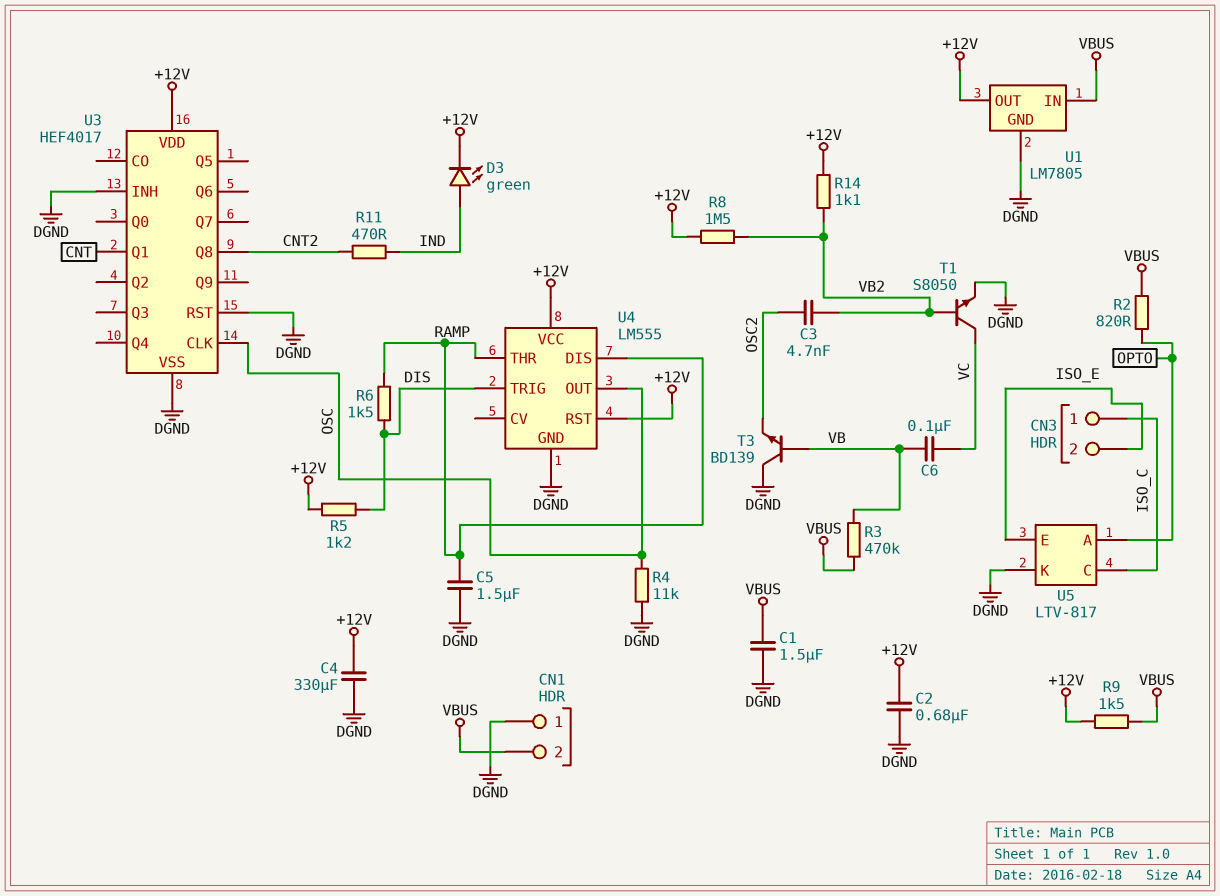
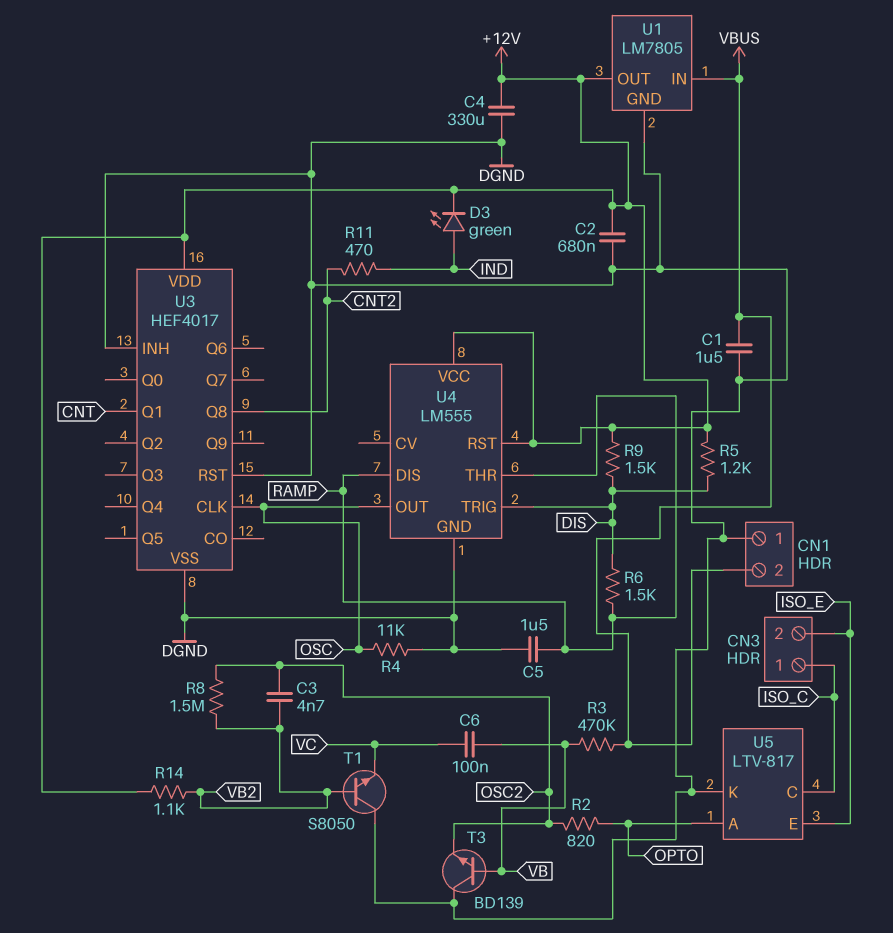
R2: 820 (OPTO, VBUS) -> 820 (OPTO, OSC2)
R8: 1.5M (+12V, VB2) -> 1.5M (OSC2, VB2)
R9: 1.5k (+12V, VBUS) -> 1.5k (+12V, DIS)
T1: NPN S8050 (B VB2, C VC, E DGND) -> NPN S8050 (B VB2, C DGND, E VC)

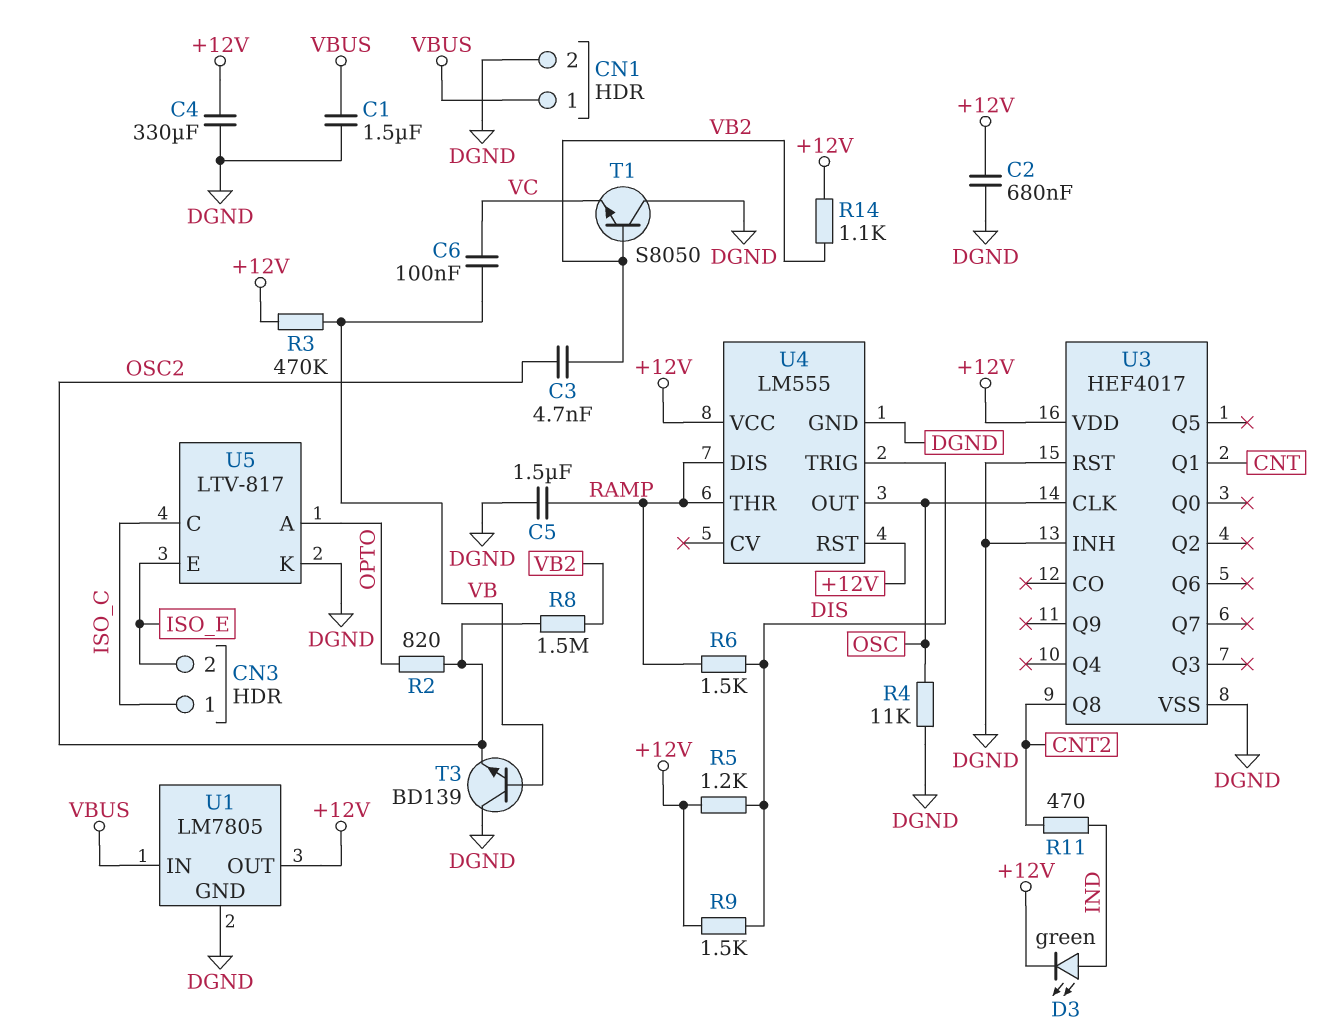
CN1 pin 1: DGND -> VBUS
CN1 pin 2: VBUS -> DGND
R3: 470k (VB, VBUS) -> 470k (+12V, VB)

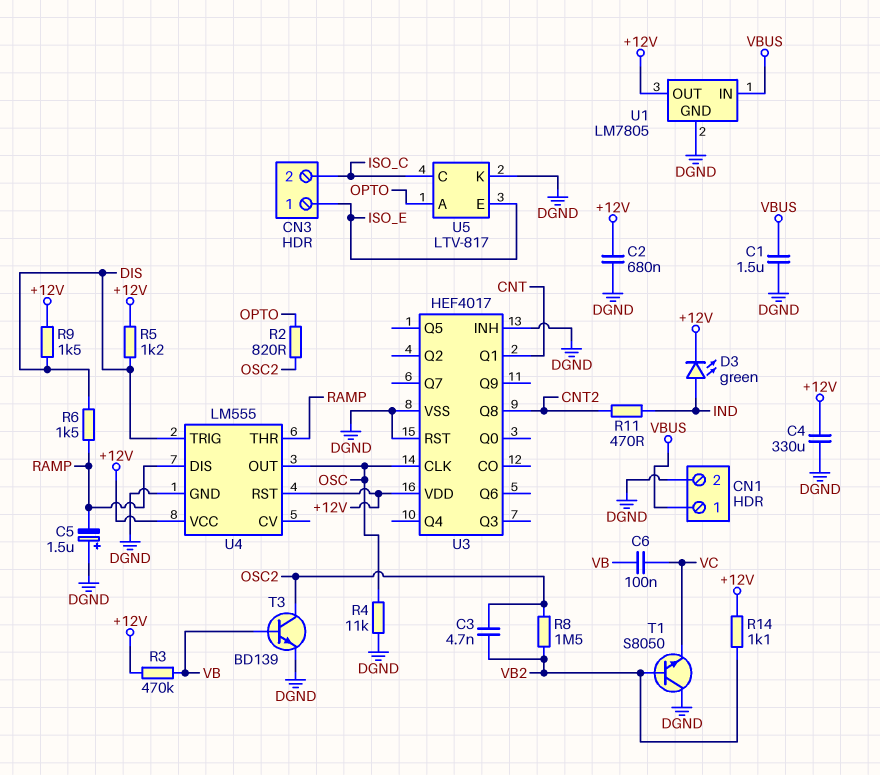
C5: 1.5uF (DGND, RAMP) -> 1.5uF (plus DGND, minus RAMP)
CN3 pin 1: ISO_C -> ISO_E
CN3 pin 2: ISO_E -> ISO_C
T3: NPN BD139 (B VB, C DGND, E OSC2) -> NPN BD139 (B VB, C OSC2, E DGND)

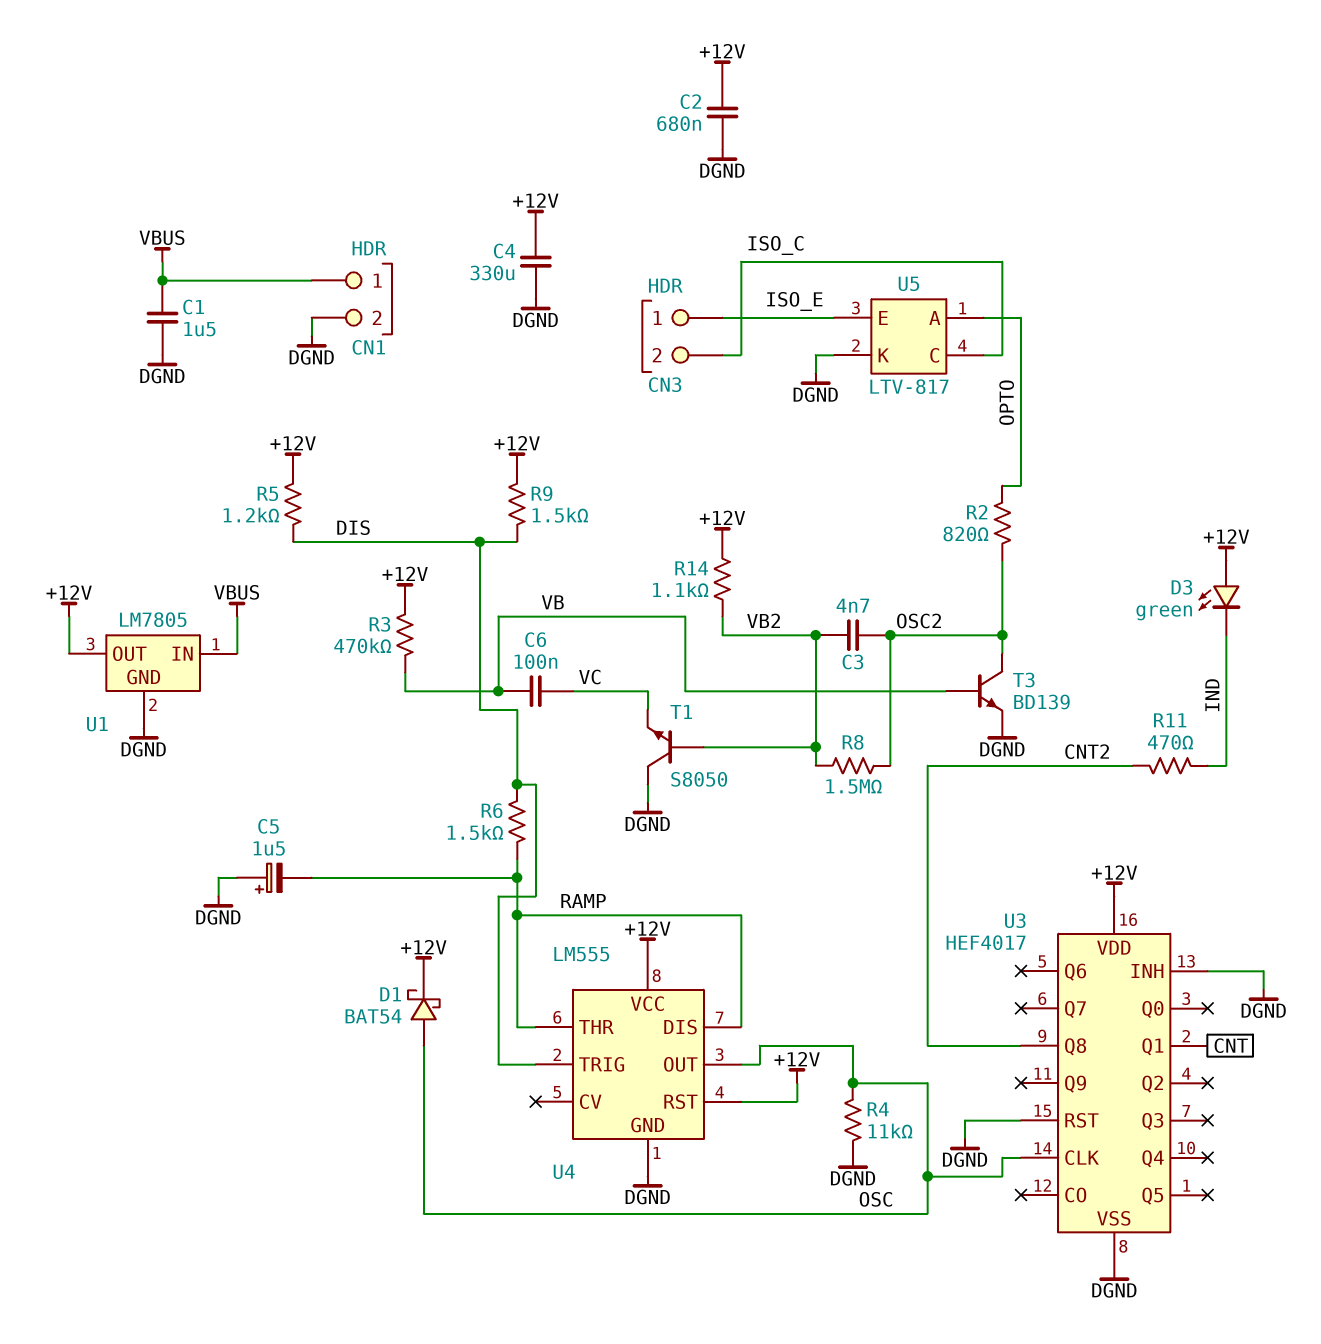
D1: none -> schottky BAT54 (A OSC, K +12V)
D3: LED green (A IND, K +12V) -> LED green (A +12V, K IND)

